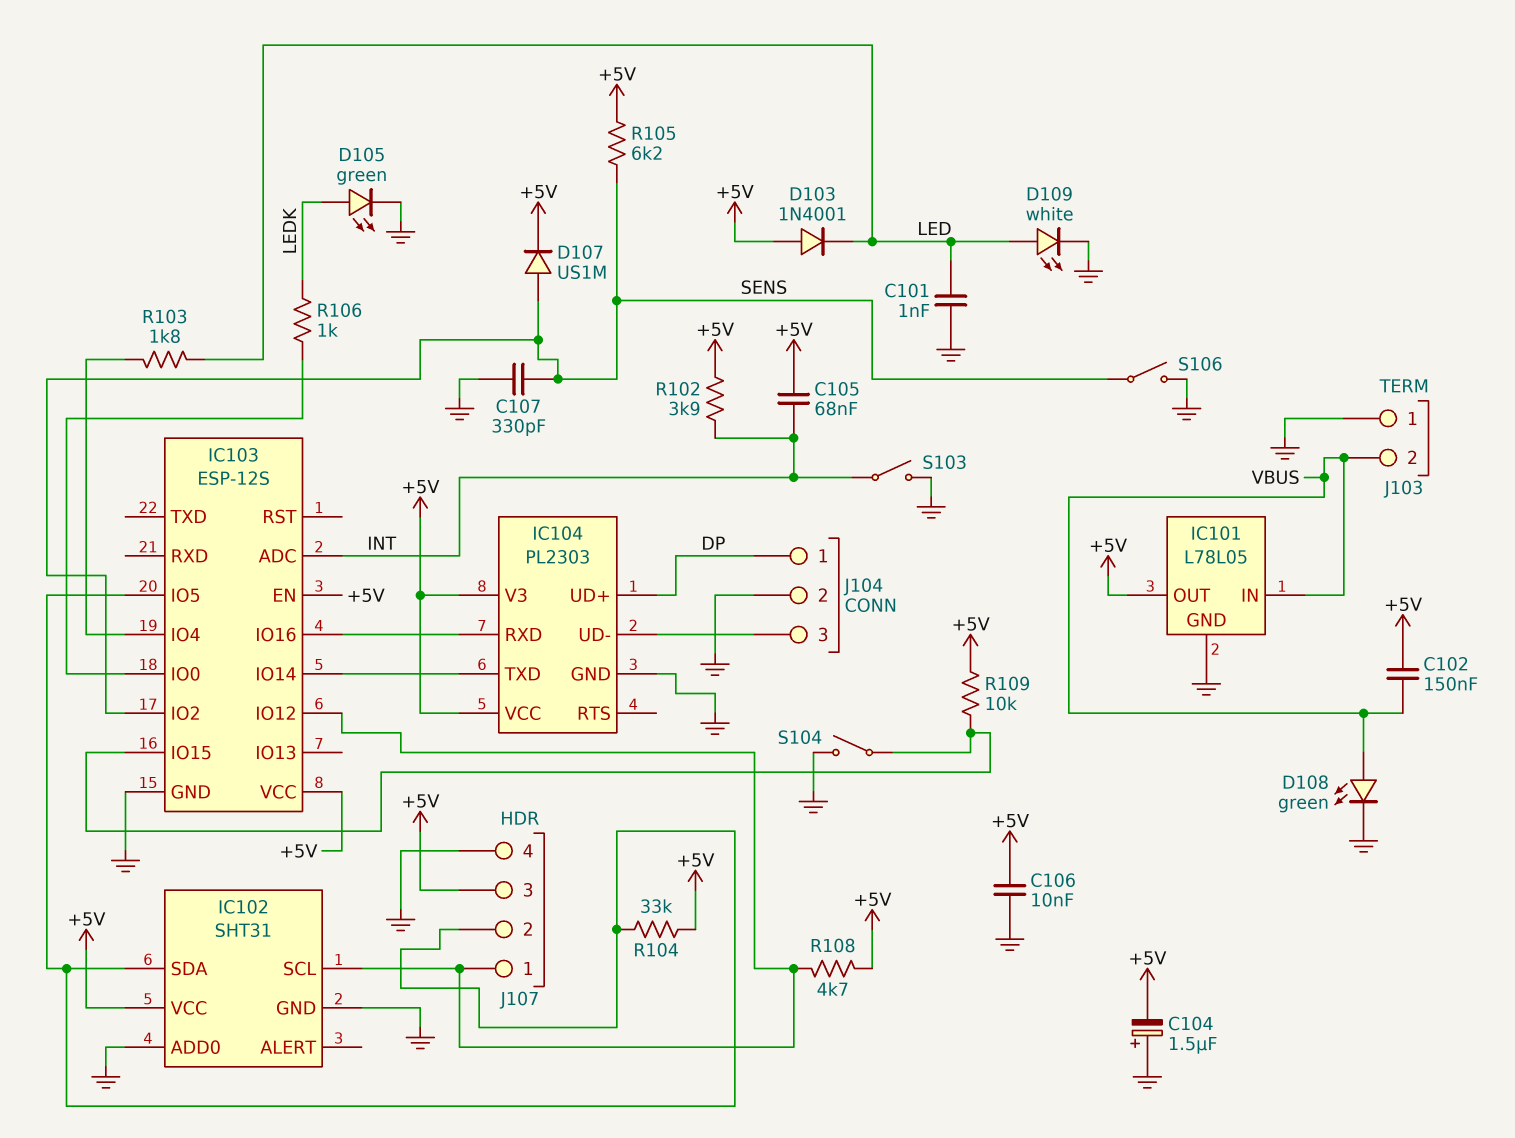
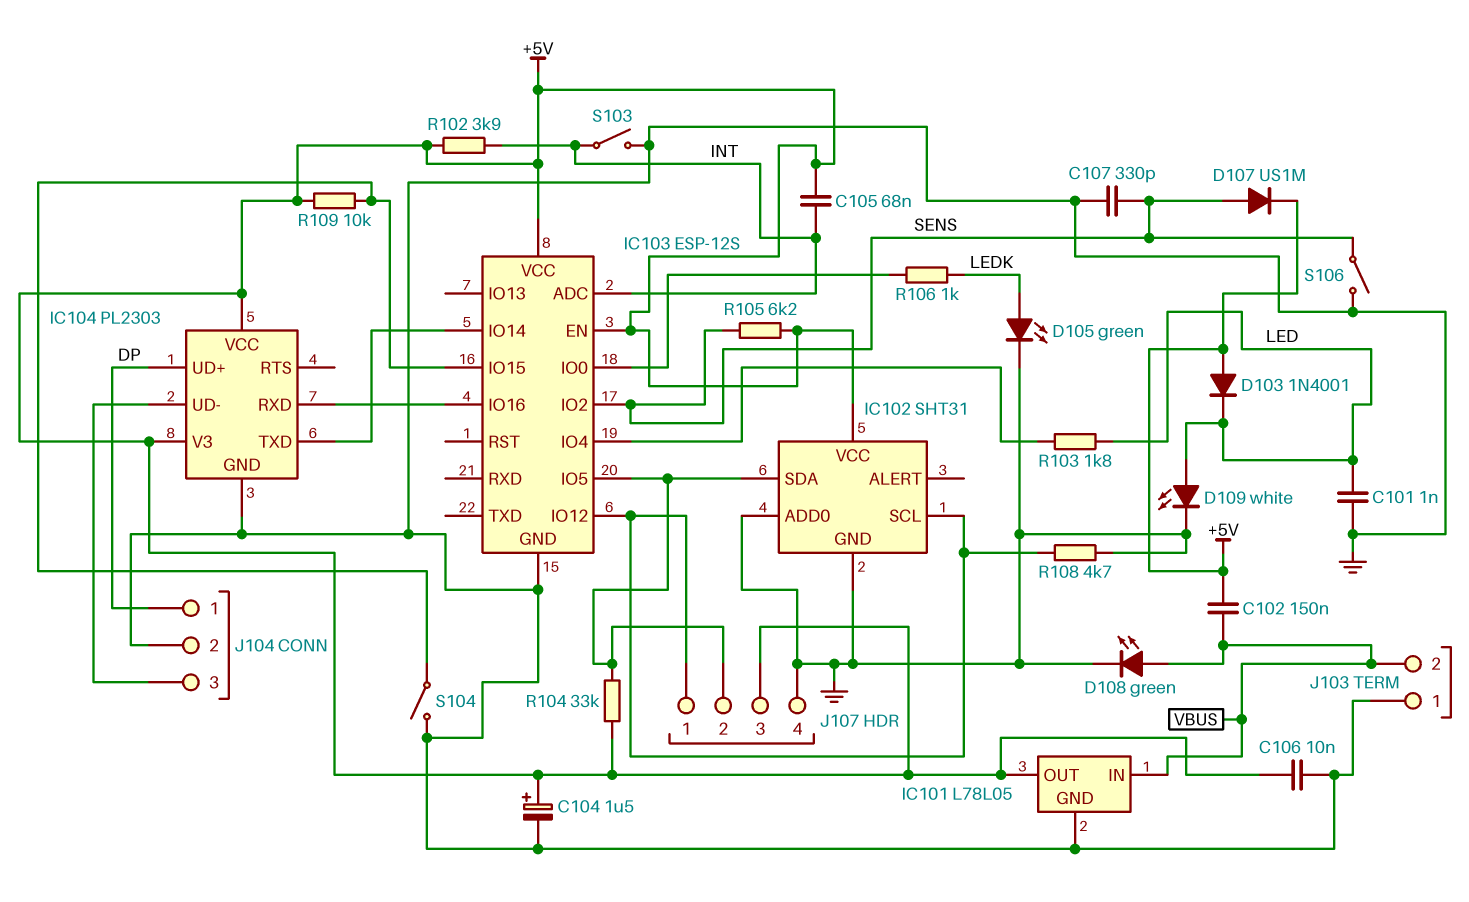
C104: 1.5uF (plus GND, minus +5V) -> 1.5uF (plus +5V, minus GND)
R108: 4.7k (+5V, IC102/SCL) -> 4.7k (GND, IC102/SCL)

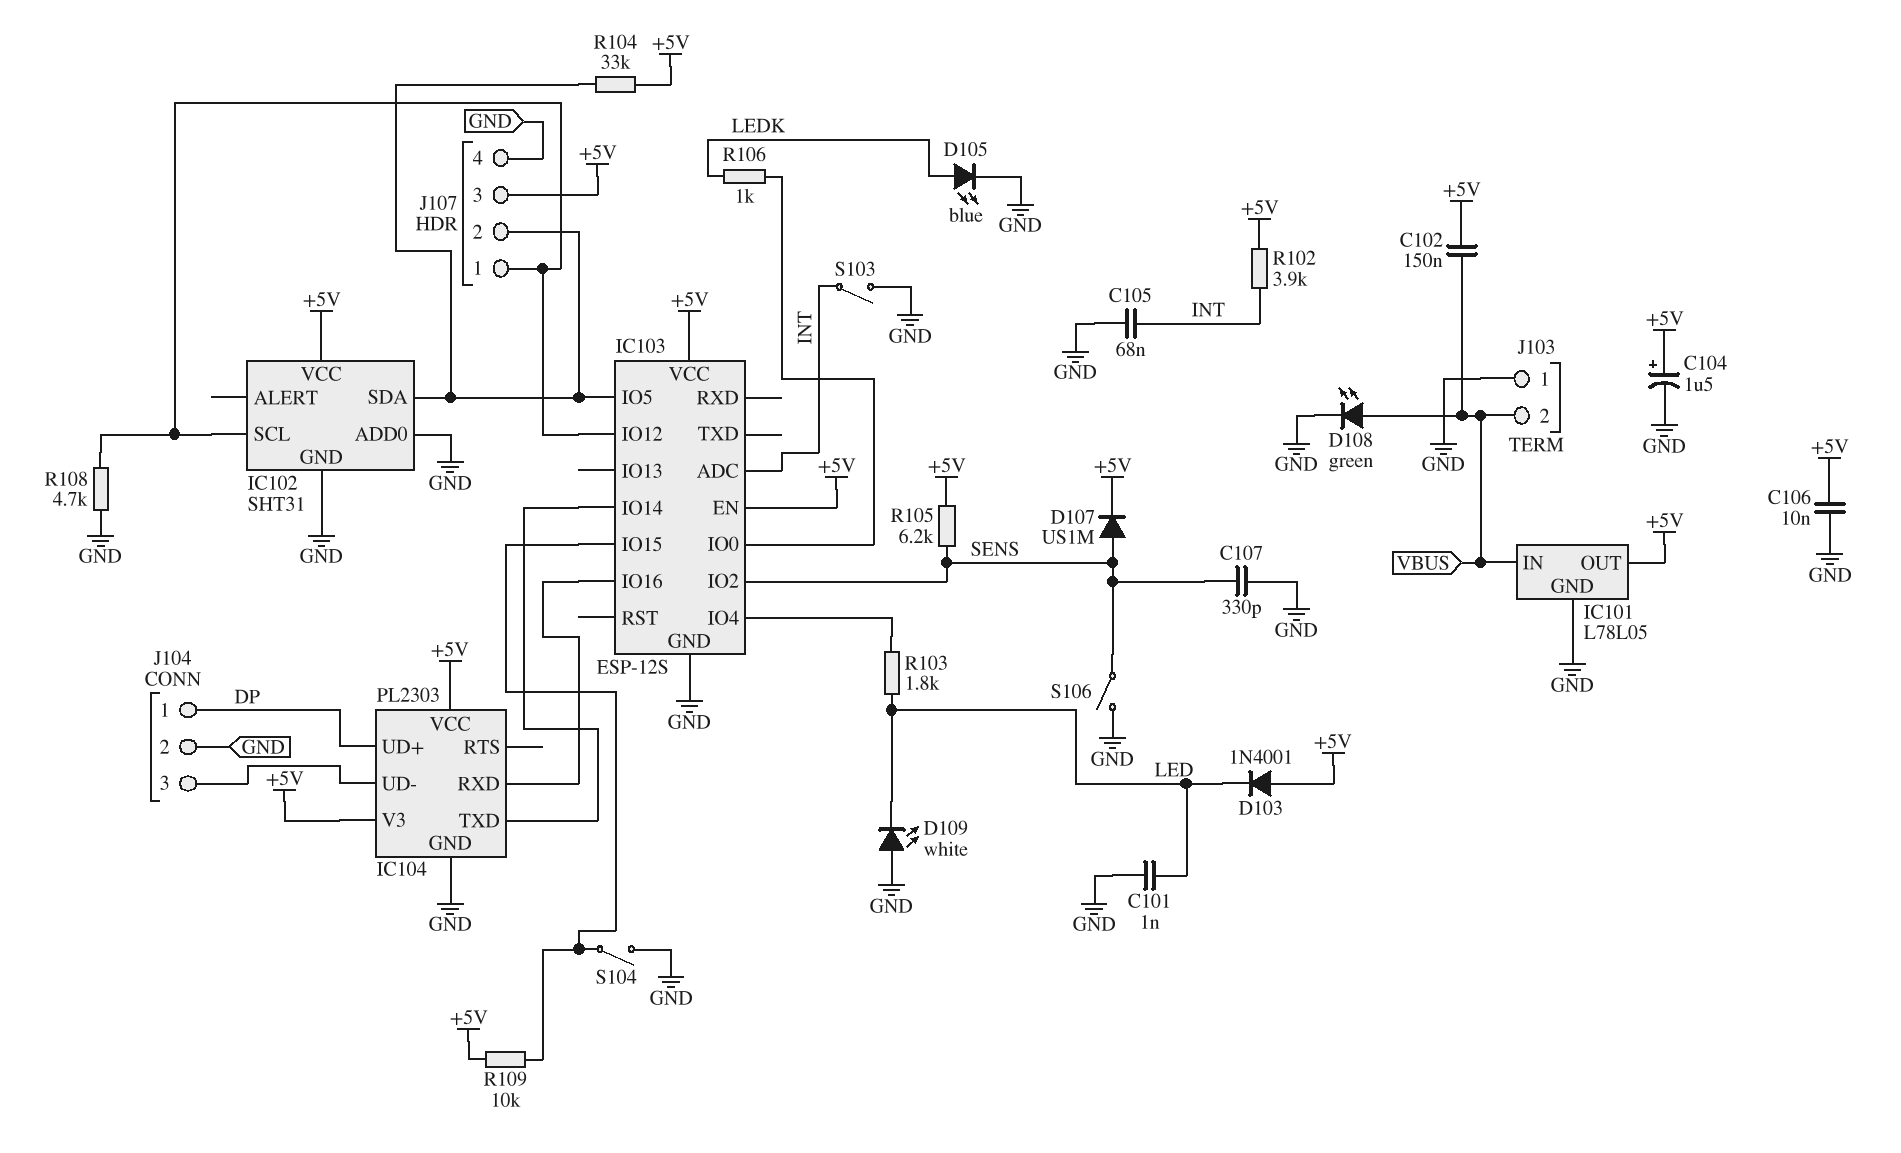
C105: 68nF (+5V, INT) -> 68nF (GND, INT)
D105: LED green (A LEDK, K GND) -> LED blue (A LEDK, K GND)
D109: LED white (A LED, K GND) -> LED white (A GND, K LED)

